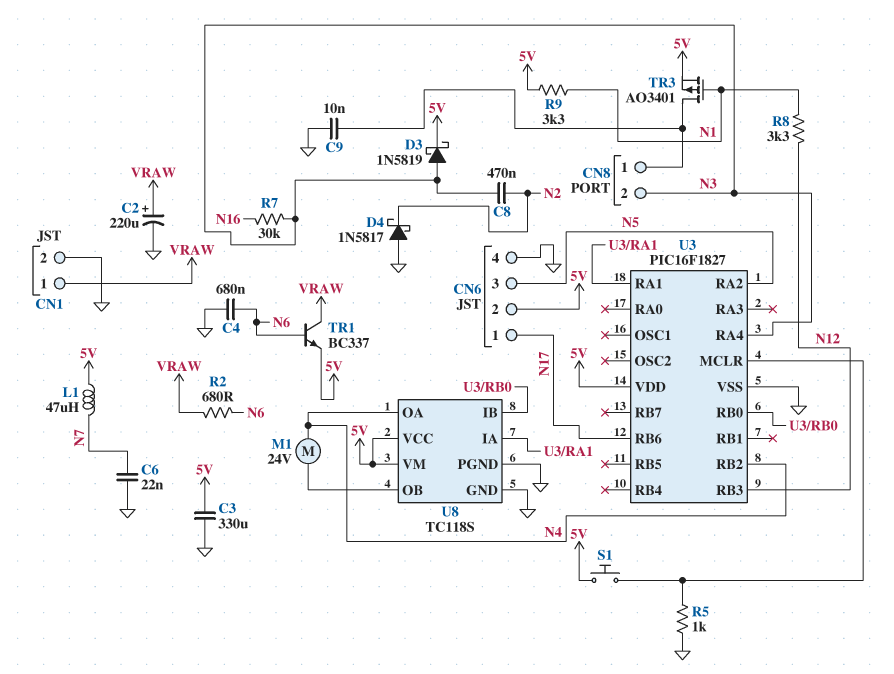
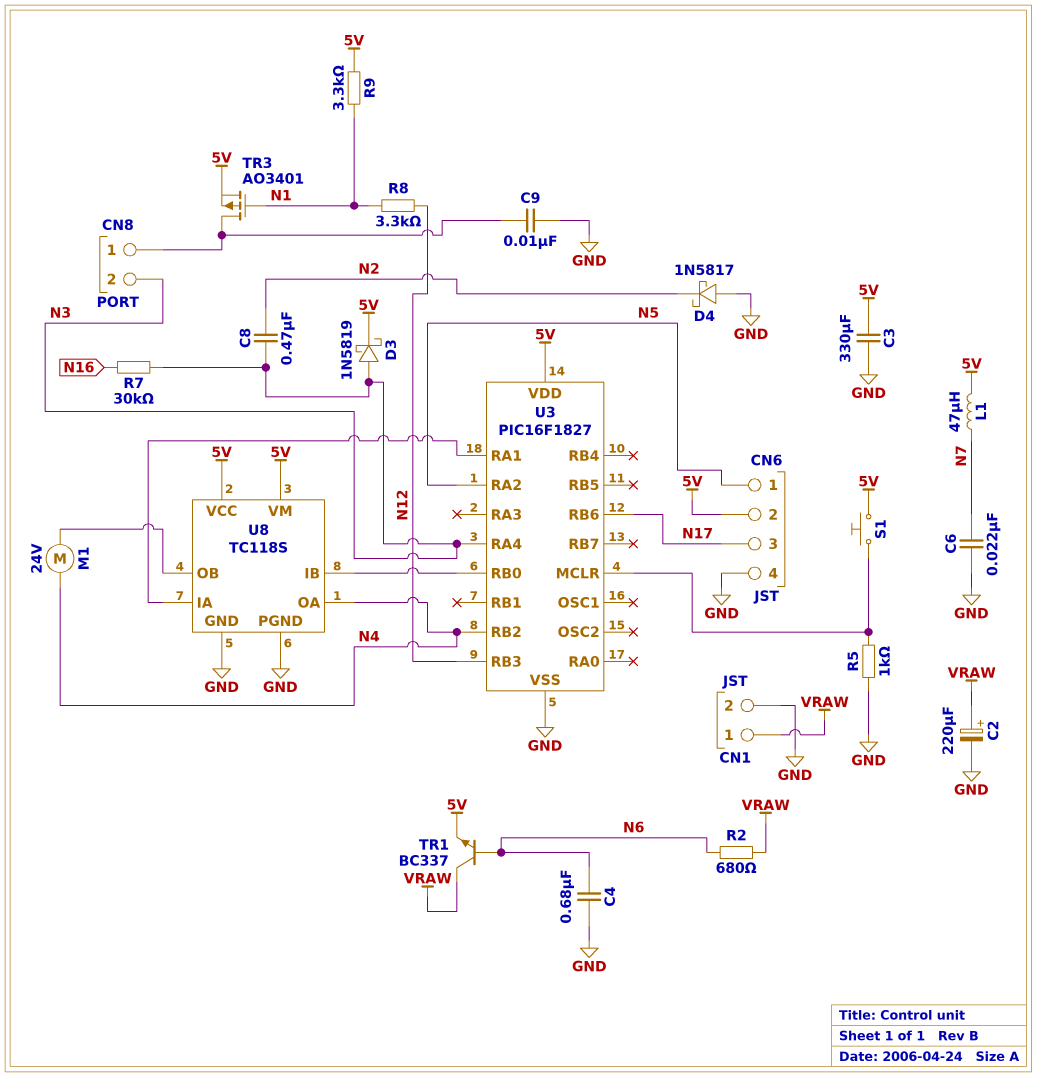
CN6 pin 1: N17 -> N5
CN6 pin 3: N5 -> N17

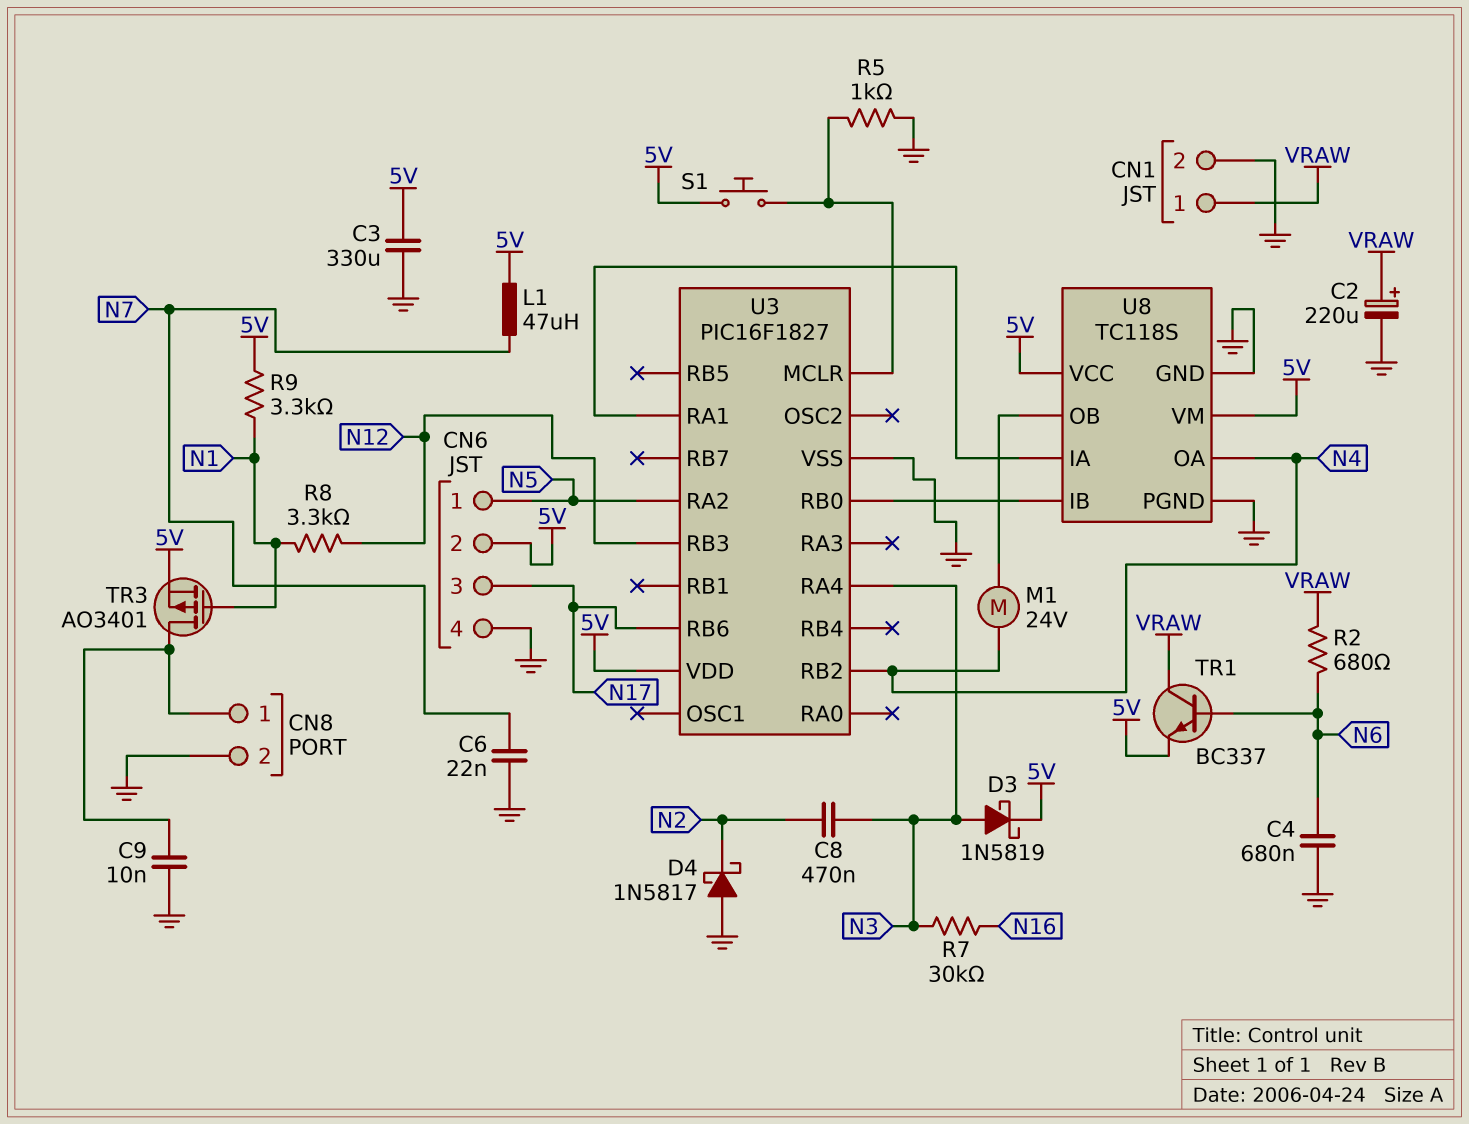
CN8 pin 2: N3 -> GND

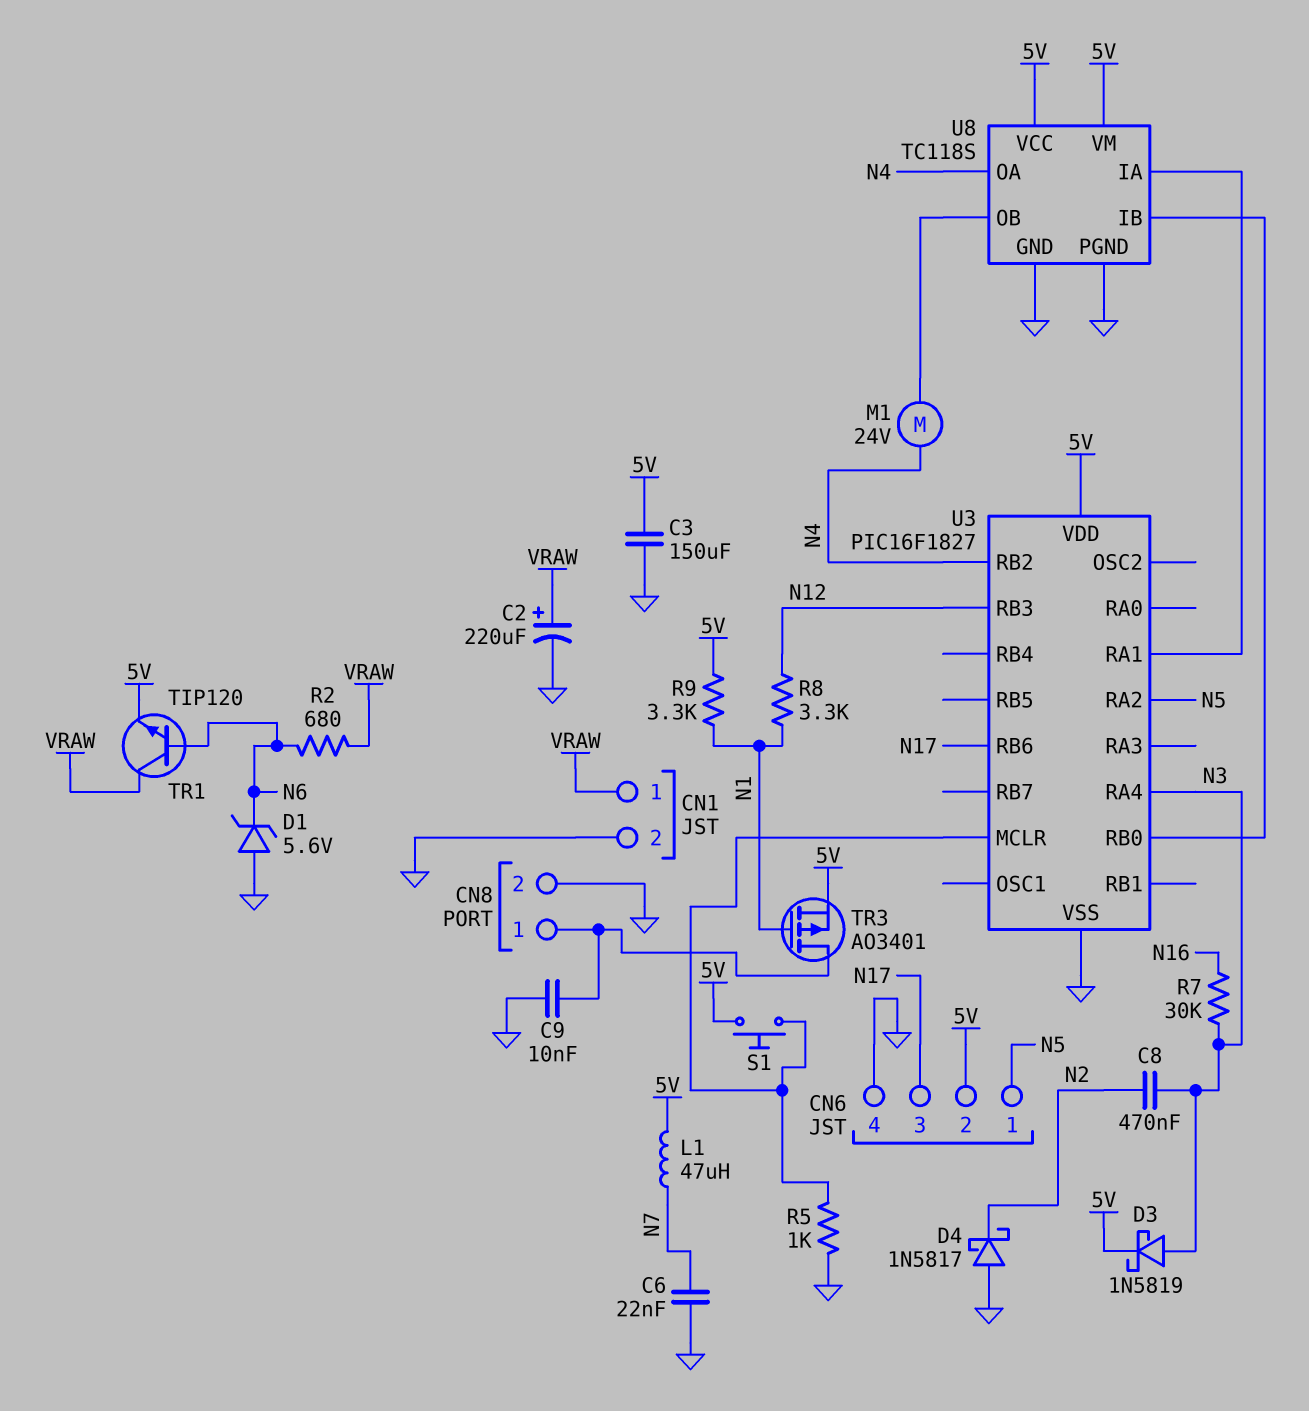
C3: 330uF (5V, GND) -> 150uF (5V, GND)
C4: 680nF (GND, N6) -> none
D1: none -> zener 5.6V (A GND, K N6)
TR1: NPN BC337 (B N6, C VRAW, E 5V) -> NPN TIP120 (B N6, C VRAW, E 5V)

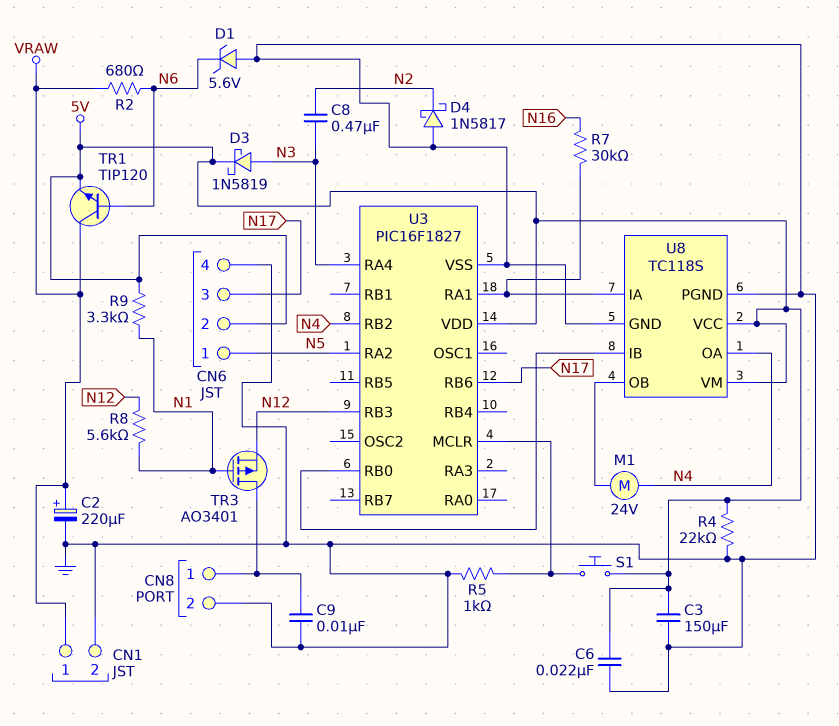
C6: 22nF (GND, N7) -> 22nF (5V, GND)
L1: 47uH (5V, N7) -> none
R4: none -> 22k (5V, GND)
R7: 30k (N3, N16) -> 30k (N16, U3/RA1)
R8: 3.3k (N1, N12) -> 5.6k (N1, N12)
TR3: PMOS AO3401 (G N1, D CN8/1, S 5V) -> PMOS AO3401 (G N1, D CN8/1, S N12)

